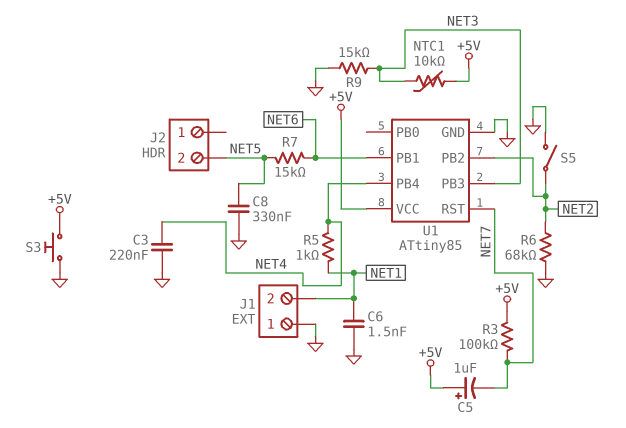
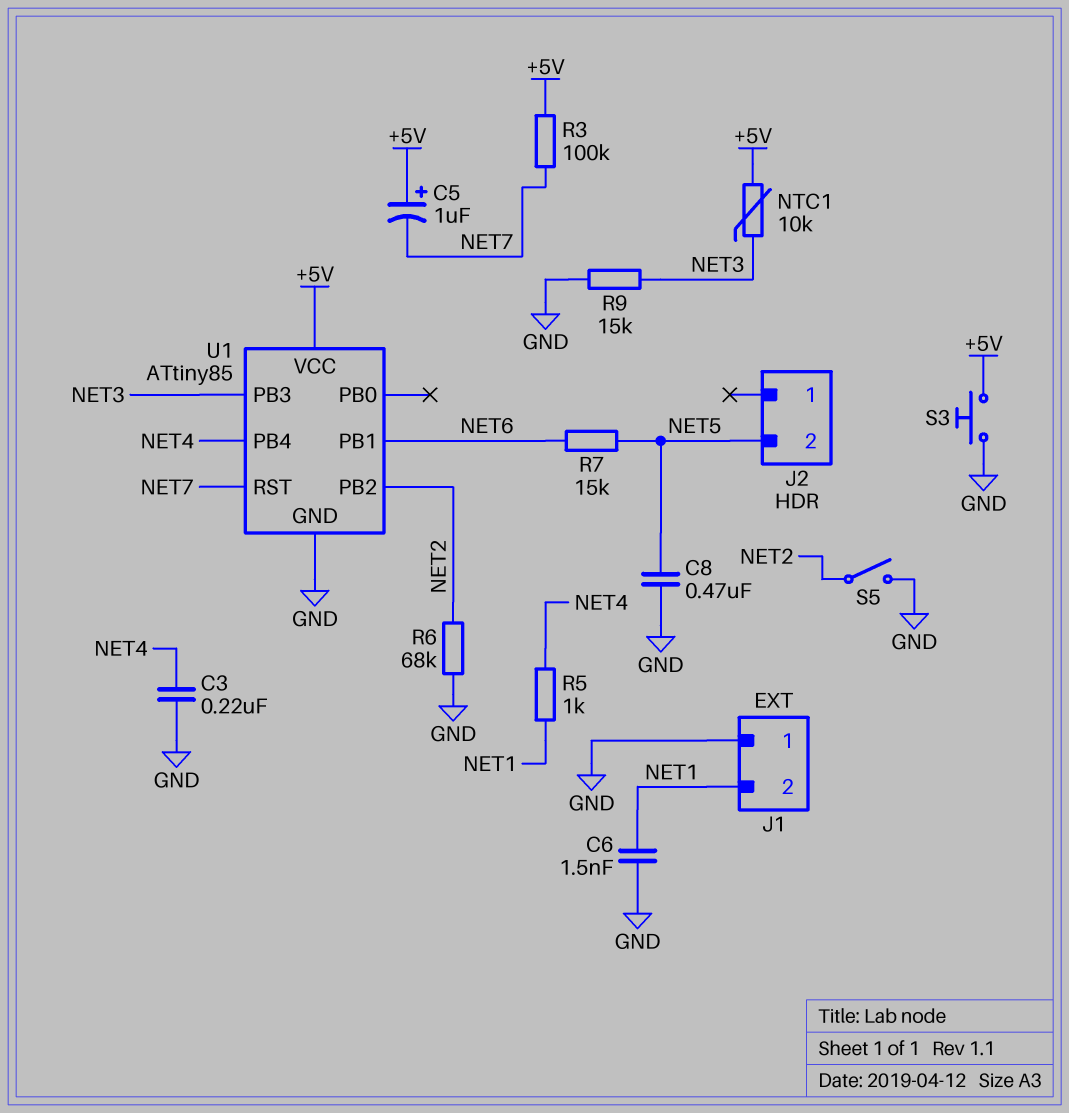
C8: 330nF (GND, NET5) -> 470nF (GND, NET5)

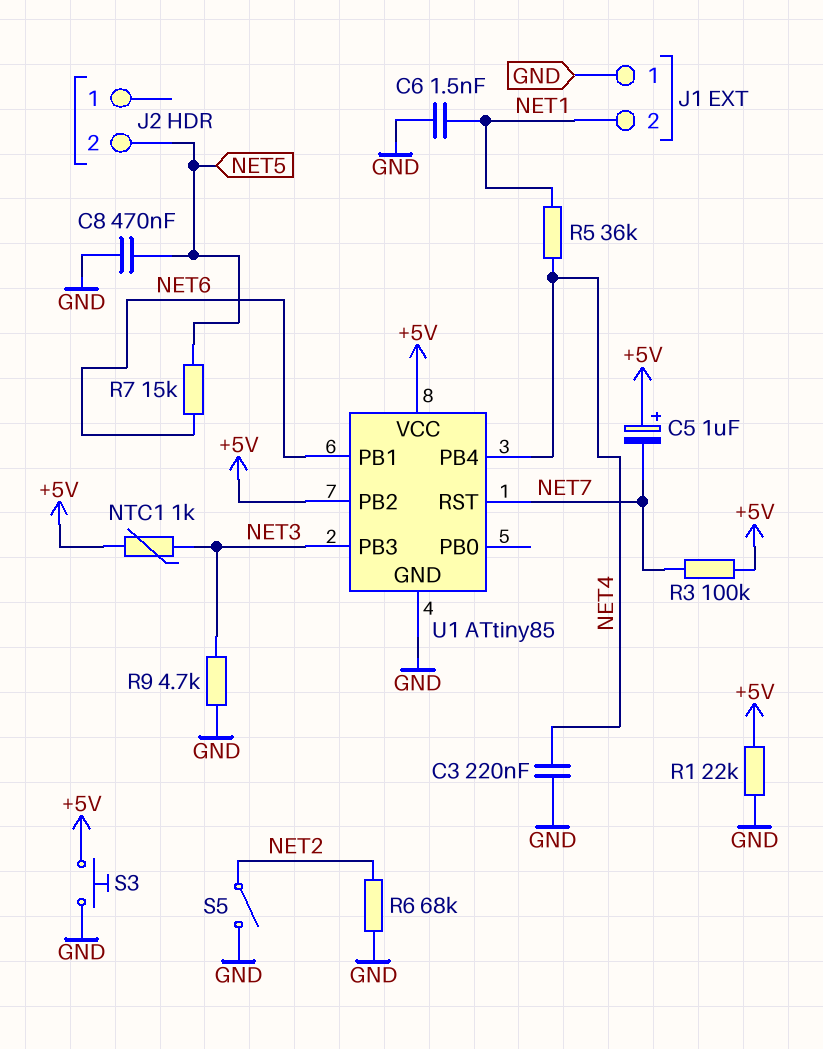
NTC1: 10k (+5V, NET3) -> 1k (+5V, NET3)
R1: none -> 22k (+5V, GND)
R5: 1k (NET1, NET4) -> 36k (NET1, NET4)
R9: 15k (GND, NET3) -> 4.7k (GND, NET3)
U1 pin PB2: NET2 -> +5V

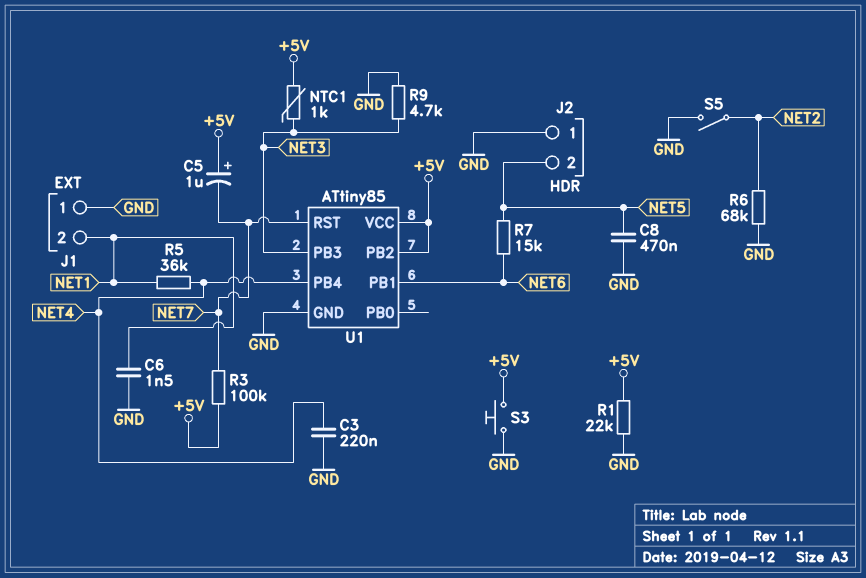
J2 pin 1: none -> GND

